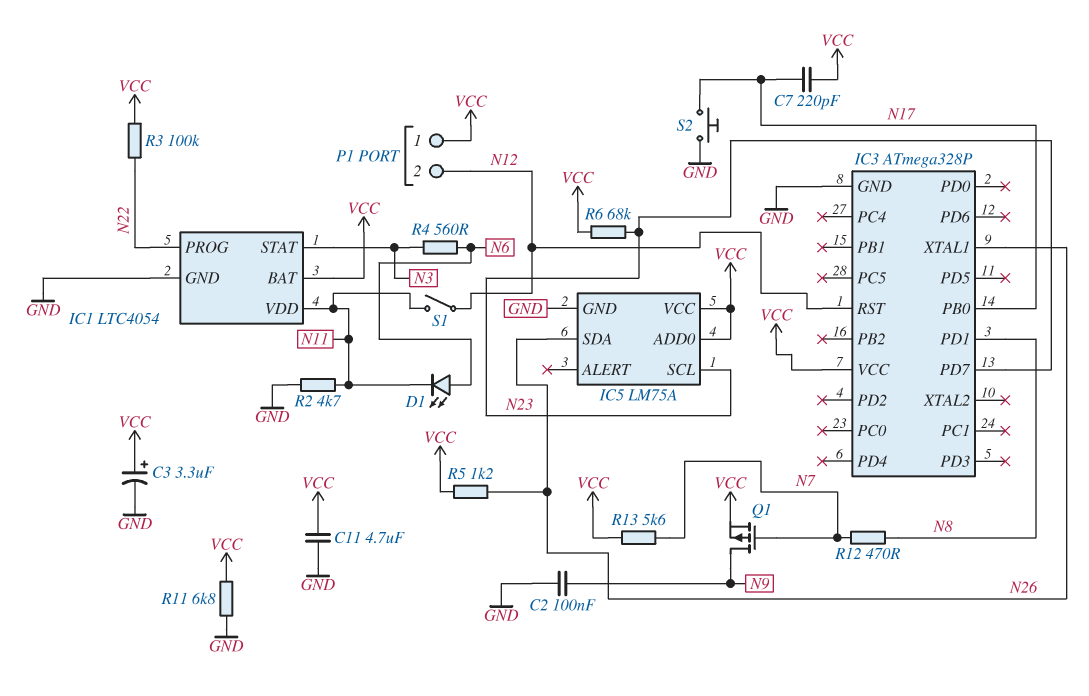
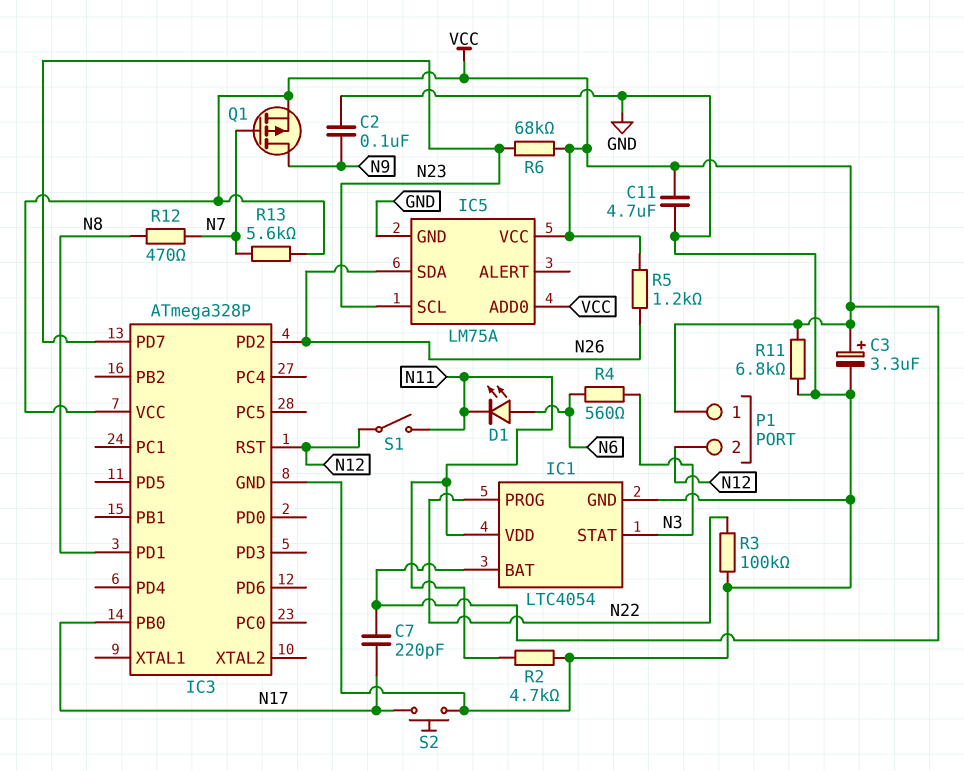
IC3 pin PD2: none -> N26
IC3 pin XTAL1: N26 -> none
R3: 100k (N22, VCC) -> 100k (GND, N22)

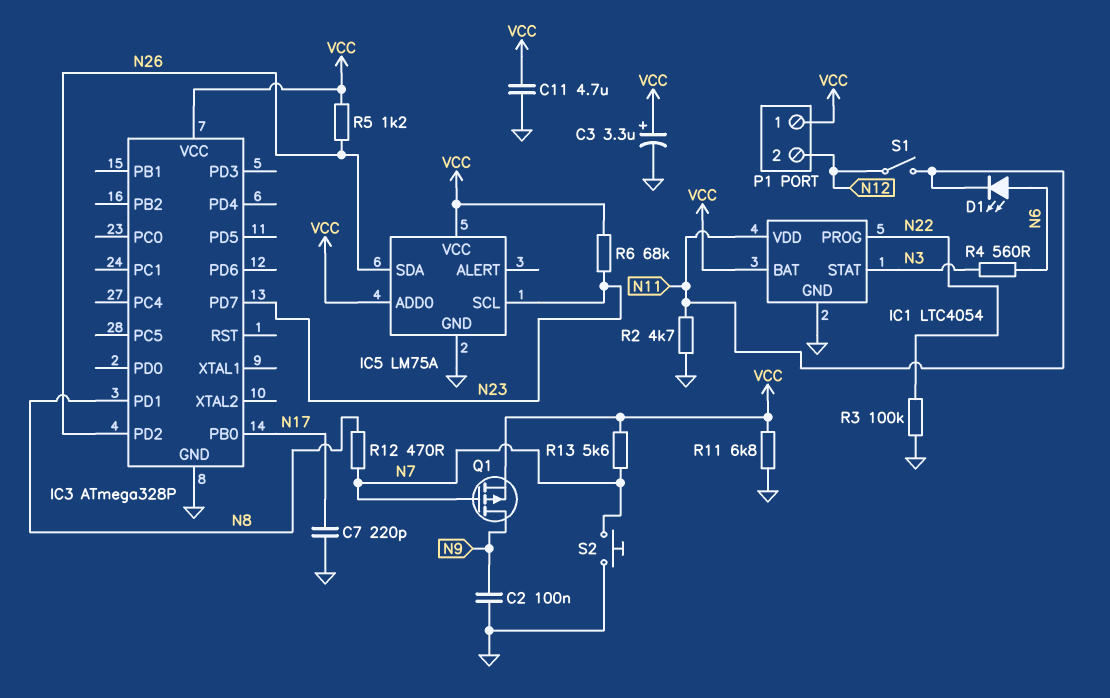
C7: 220pF (N17, VCC) -> 220pF (GND, N17)
IC3 pin RST: N12 -> none
S2: button (GND, N17) -> button (GND, N7)

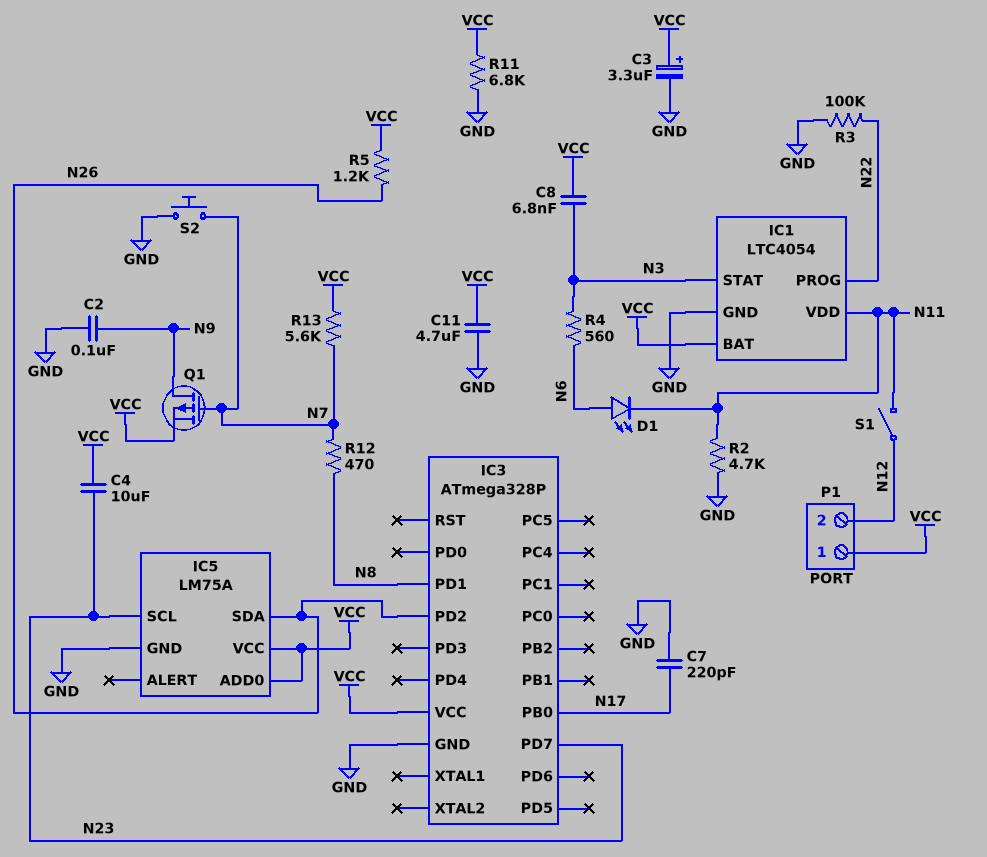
C4: none -> 10uF (N23, VCC)
C8: none -> 6.8nF (N3, VCC)
R6: 68k (N23, VCC) -> none

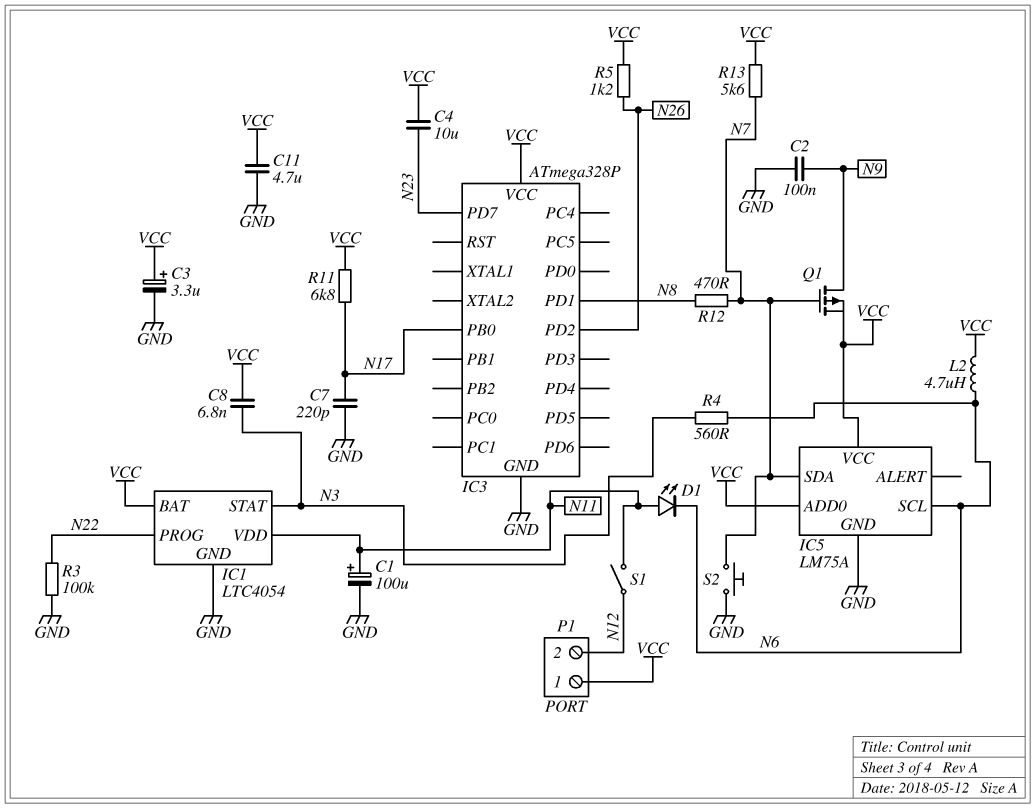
C1: none -> 100uF (plus N11, minus GND)
D1: LED (A N6, K N11) -> LED (A N11, K N6)
IC5 pin SCL: N23 -> N6
IC5 pin SDA: N26 -> N7
L2: none -> 4.7uH (N6, VCC)
R2: 4.7k (GND, N11) -> none
R11: 6.8k (GND, VCC) -> 6.8k (N17, VCC)

